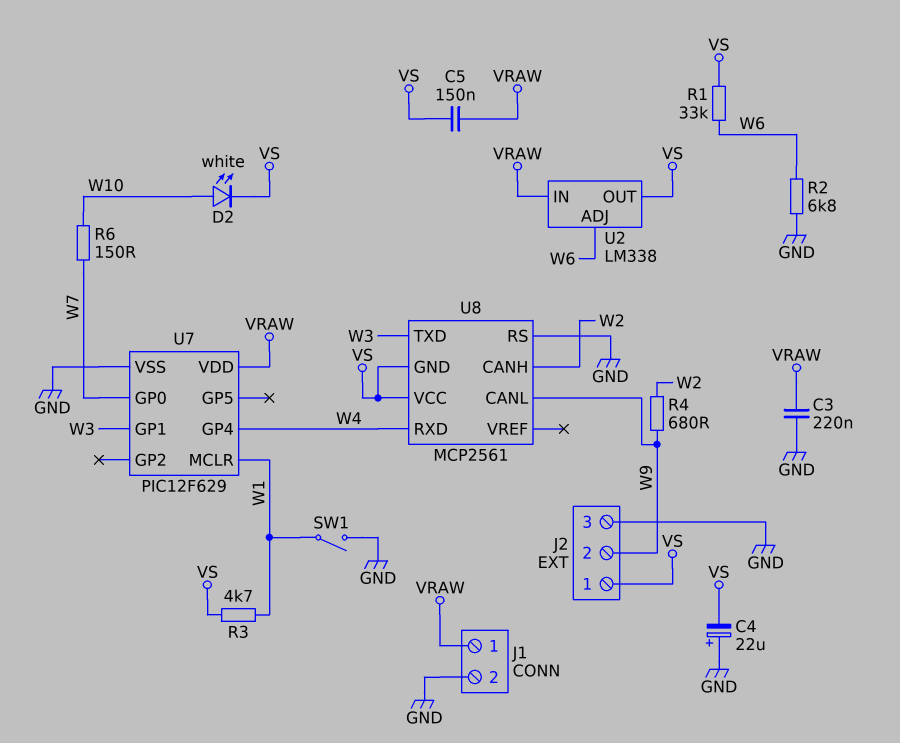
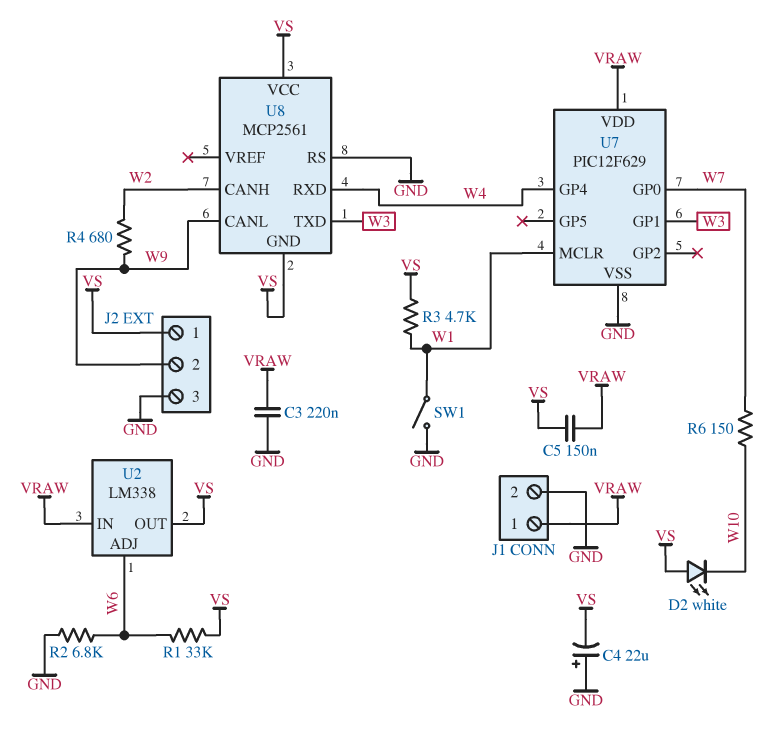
D2: LED white (A W10, K VS) -> LED white (A VS, K W10)

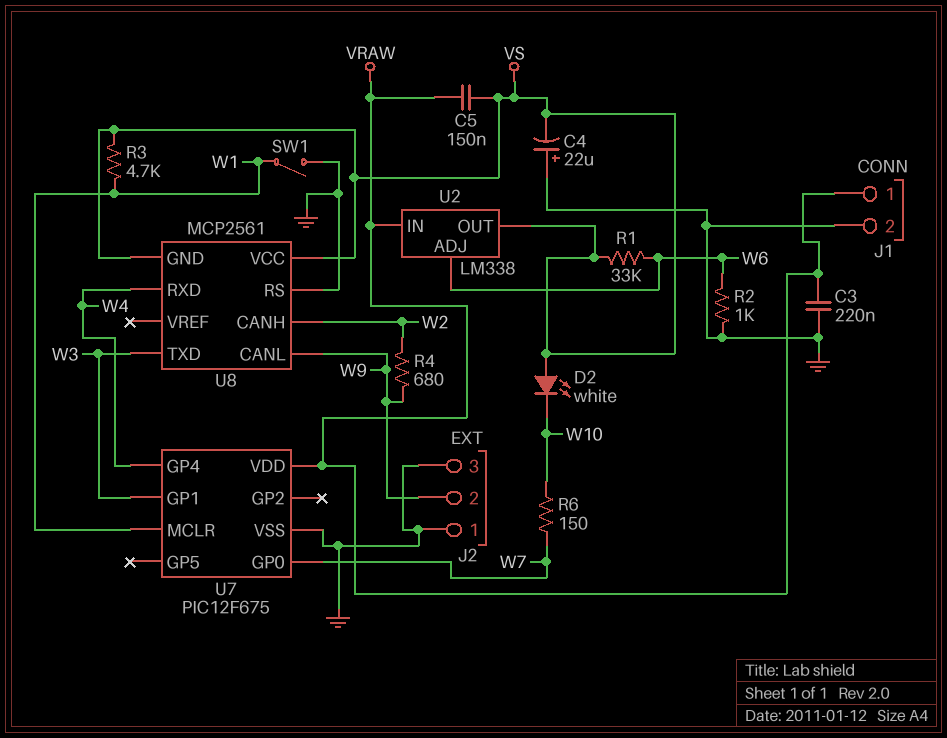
J2 pin 1: VS -> GND
R2: 6.8k (GND, W6) -> 1k (GND, W6)
U7: PIC12F629 -> PIC12F675

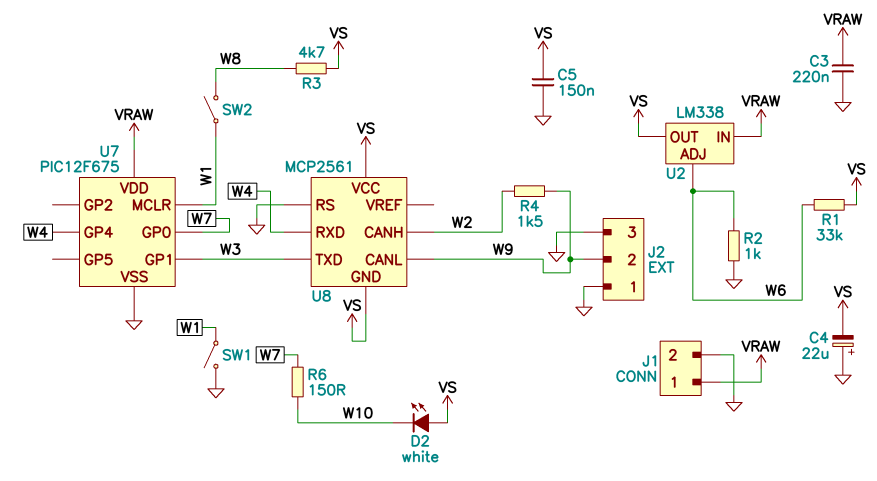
C5: 150nF (VRAW, VS) -> 150nF (GND, VS)
R3: 4.7k (VS, W1) -> 4.7k (VS, W8)
R4: 680 (W2, W9) -> 1.5k (W2, W9)
SW2: none -> switch (W1, W8)

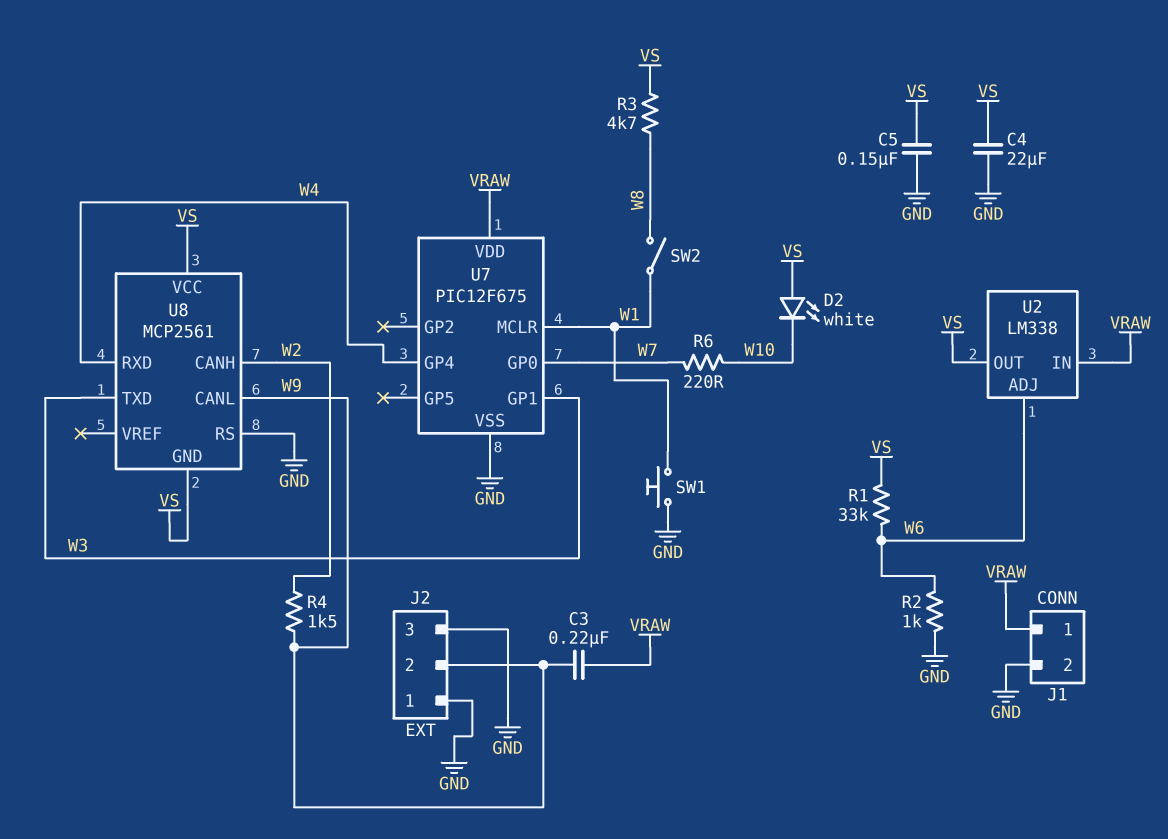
C3: 220nF (GND, VRAW) -> 220nF (VRAW, W9)
C4: 22uF (plus GND, minus VS) -> 22uF (GND, VS)
R6: 150 (W7, W10) -> 220 (W7, W10)
SW1: switch (GND, W1) -> button (GND, W1)

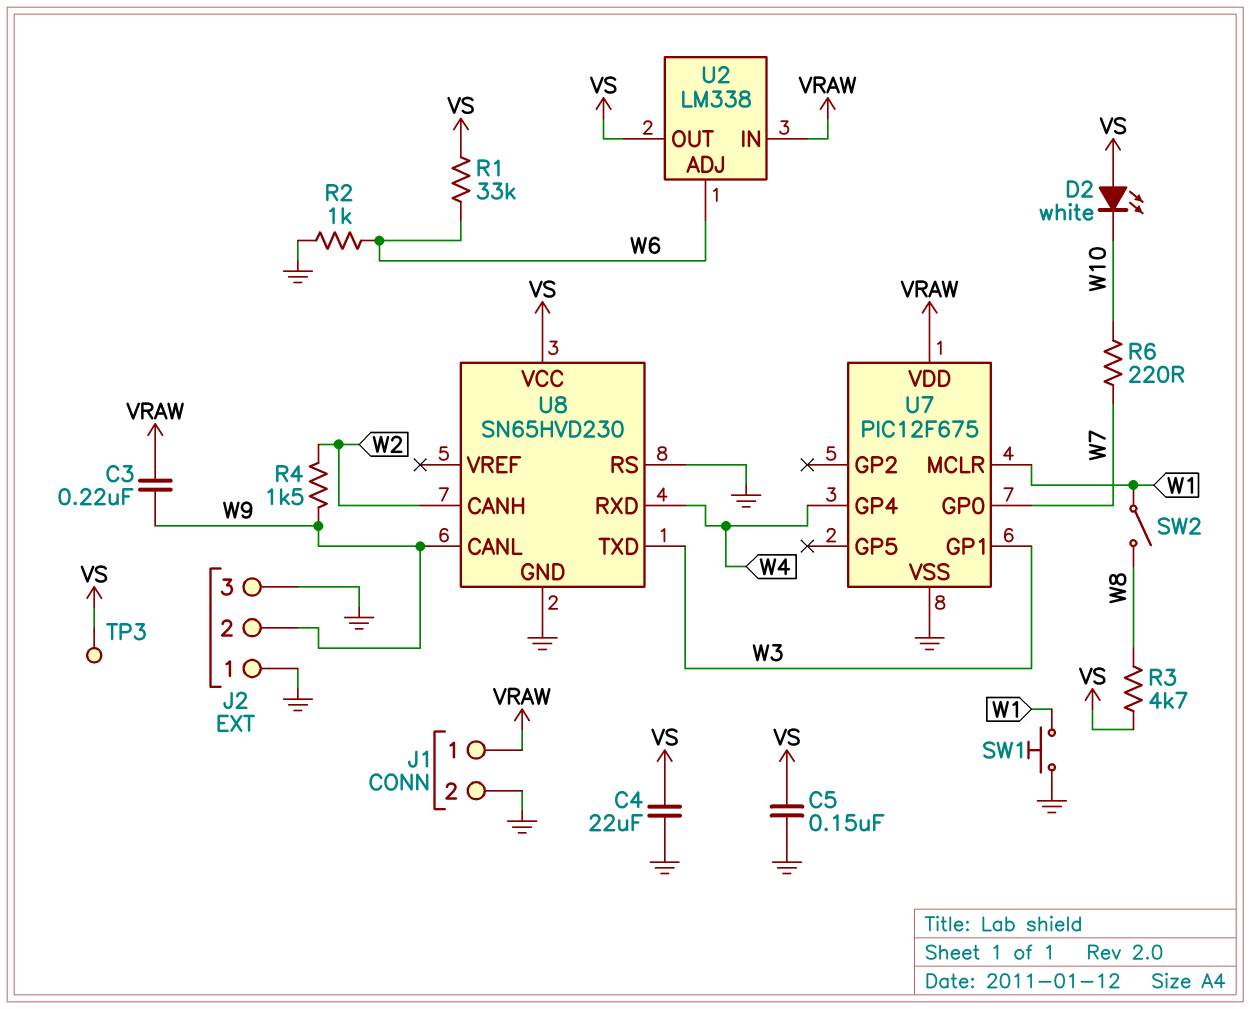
TP3: none -> test point (VS)
U8: MCP2561 -> SN65HVD230
U8 pin GND: VS -> GND

